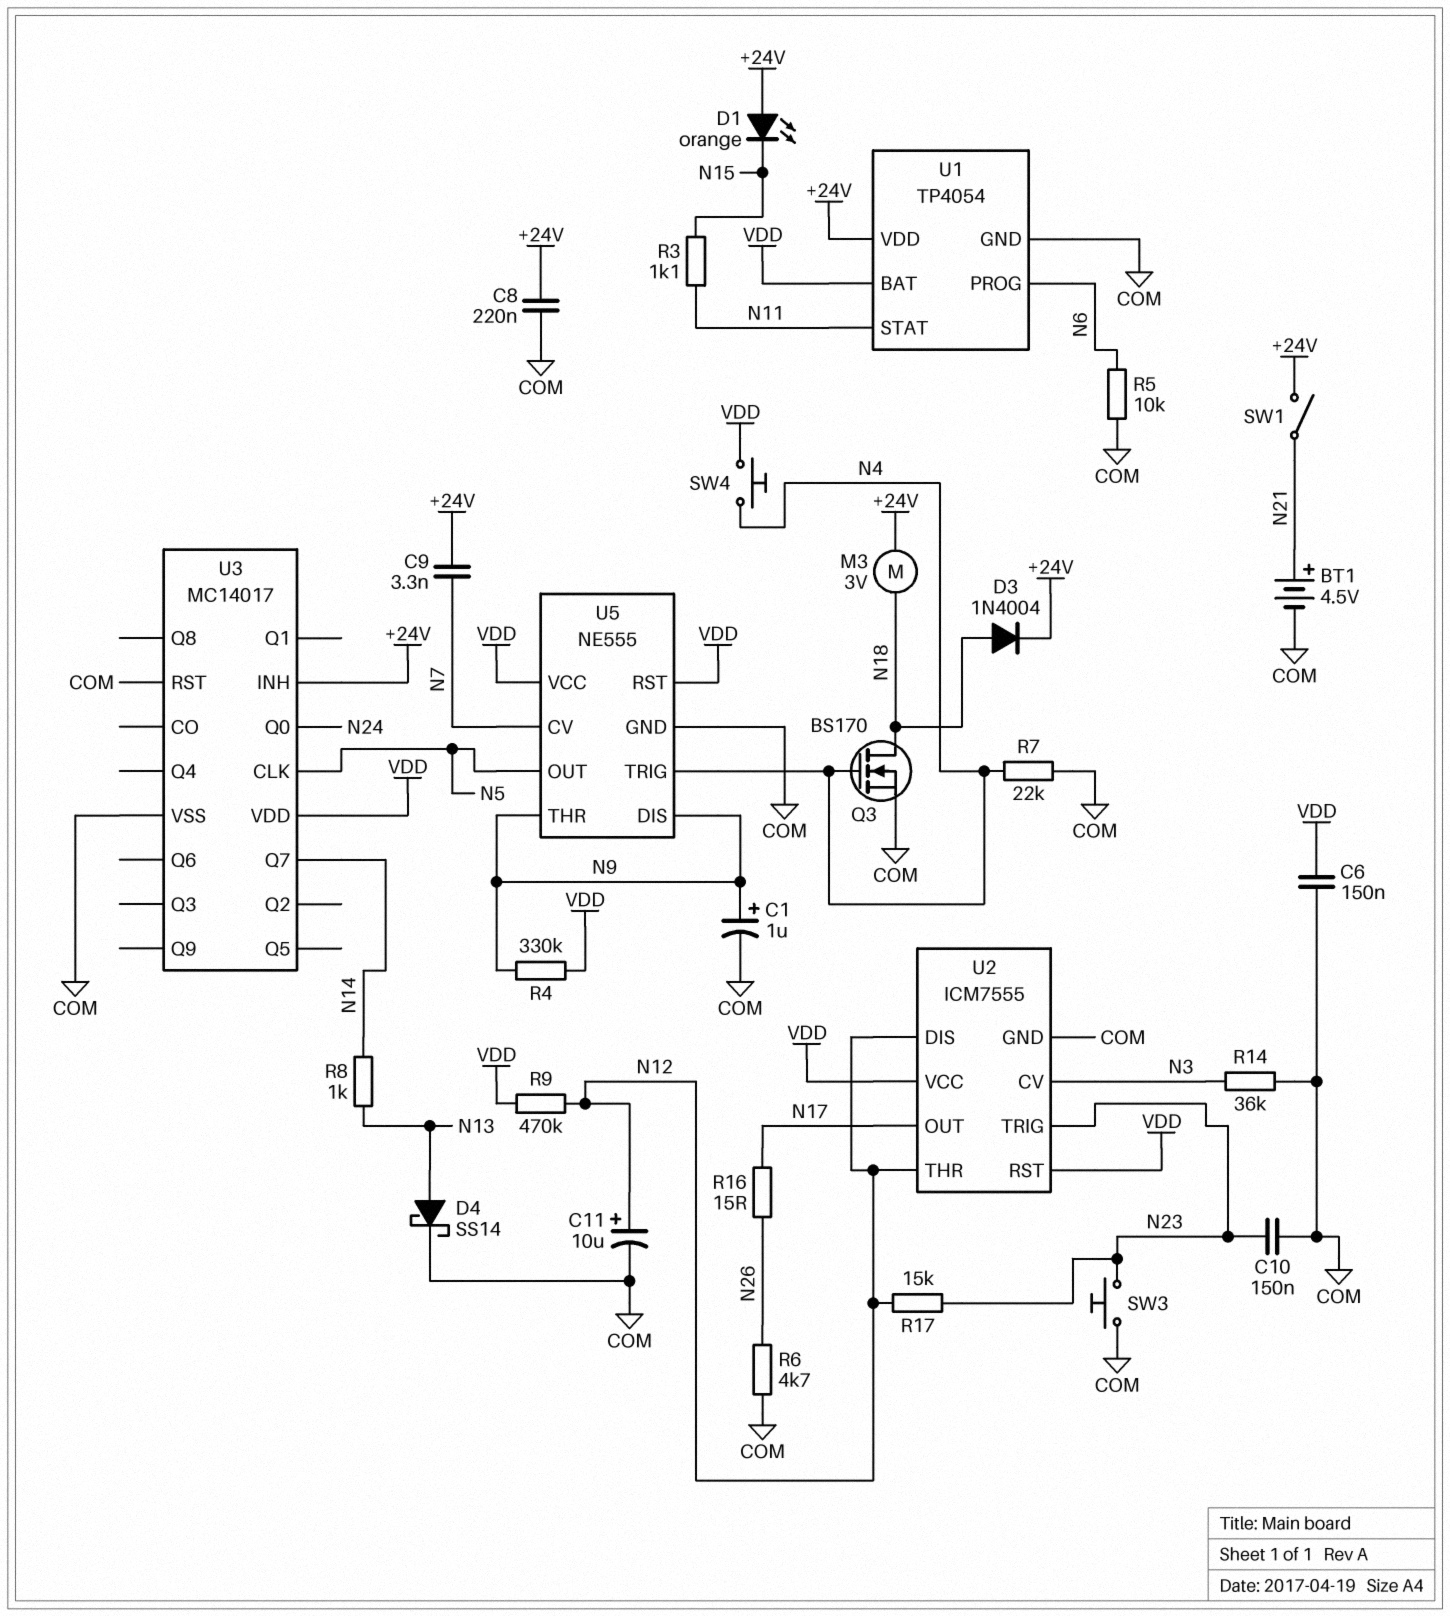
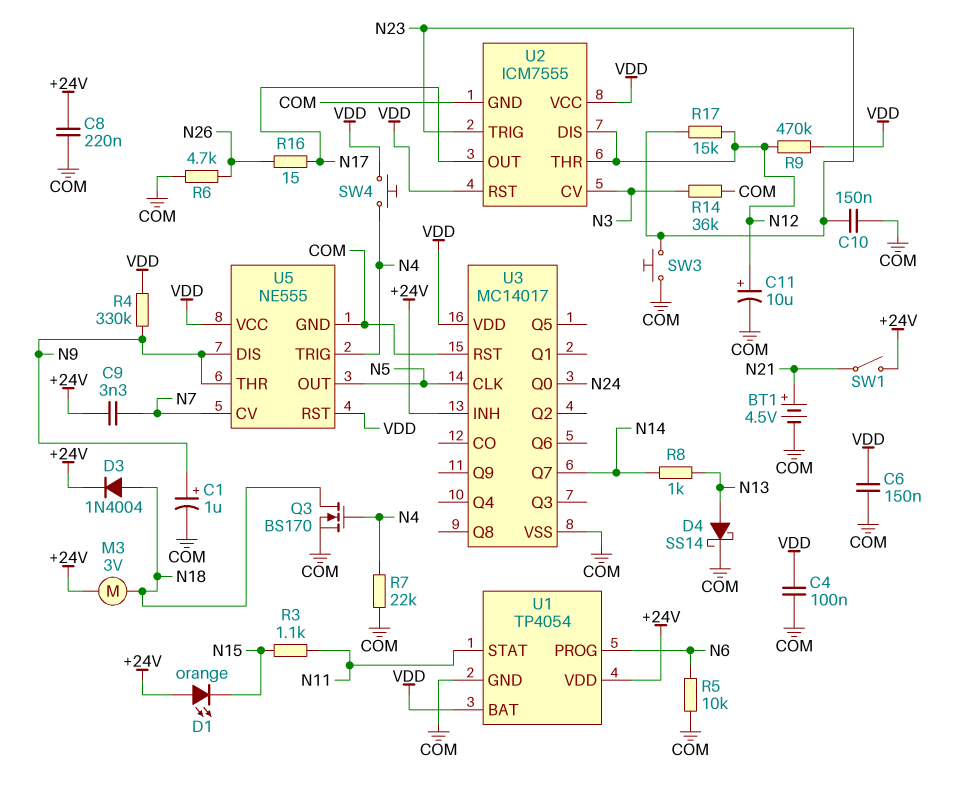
C4: none -> 100nF (COM, VDD)

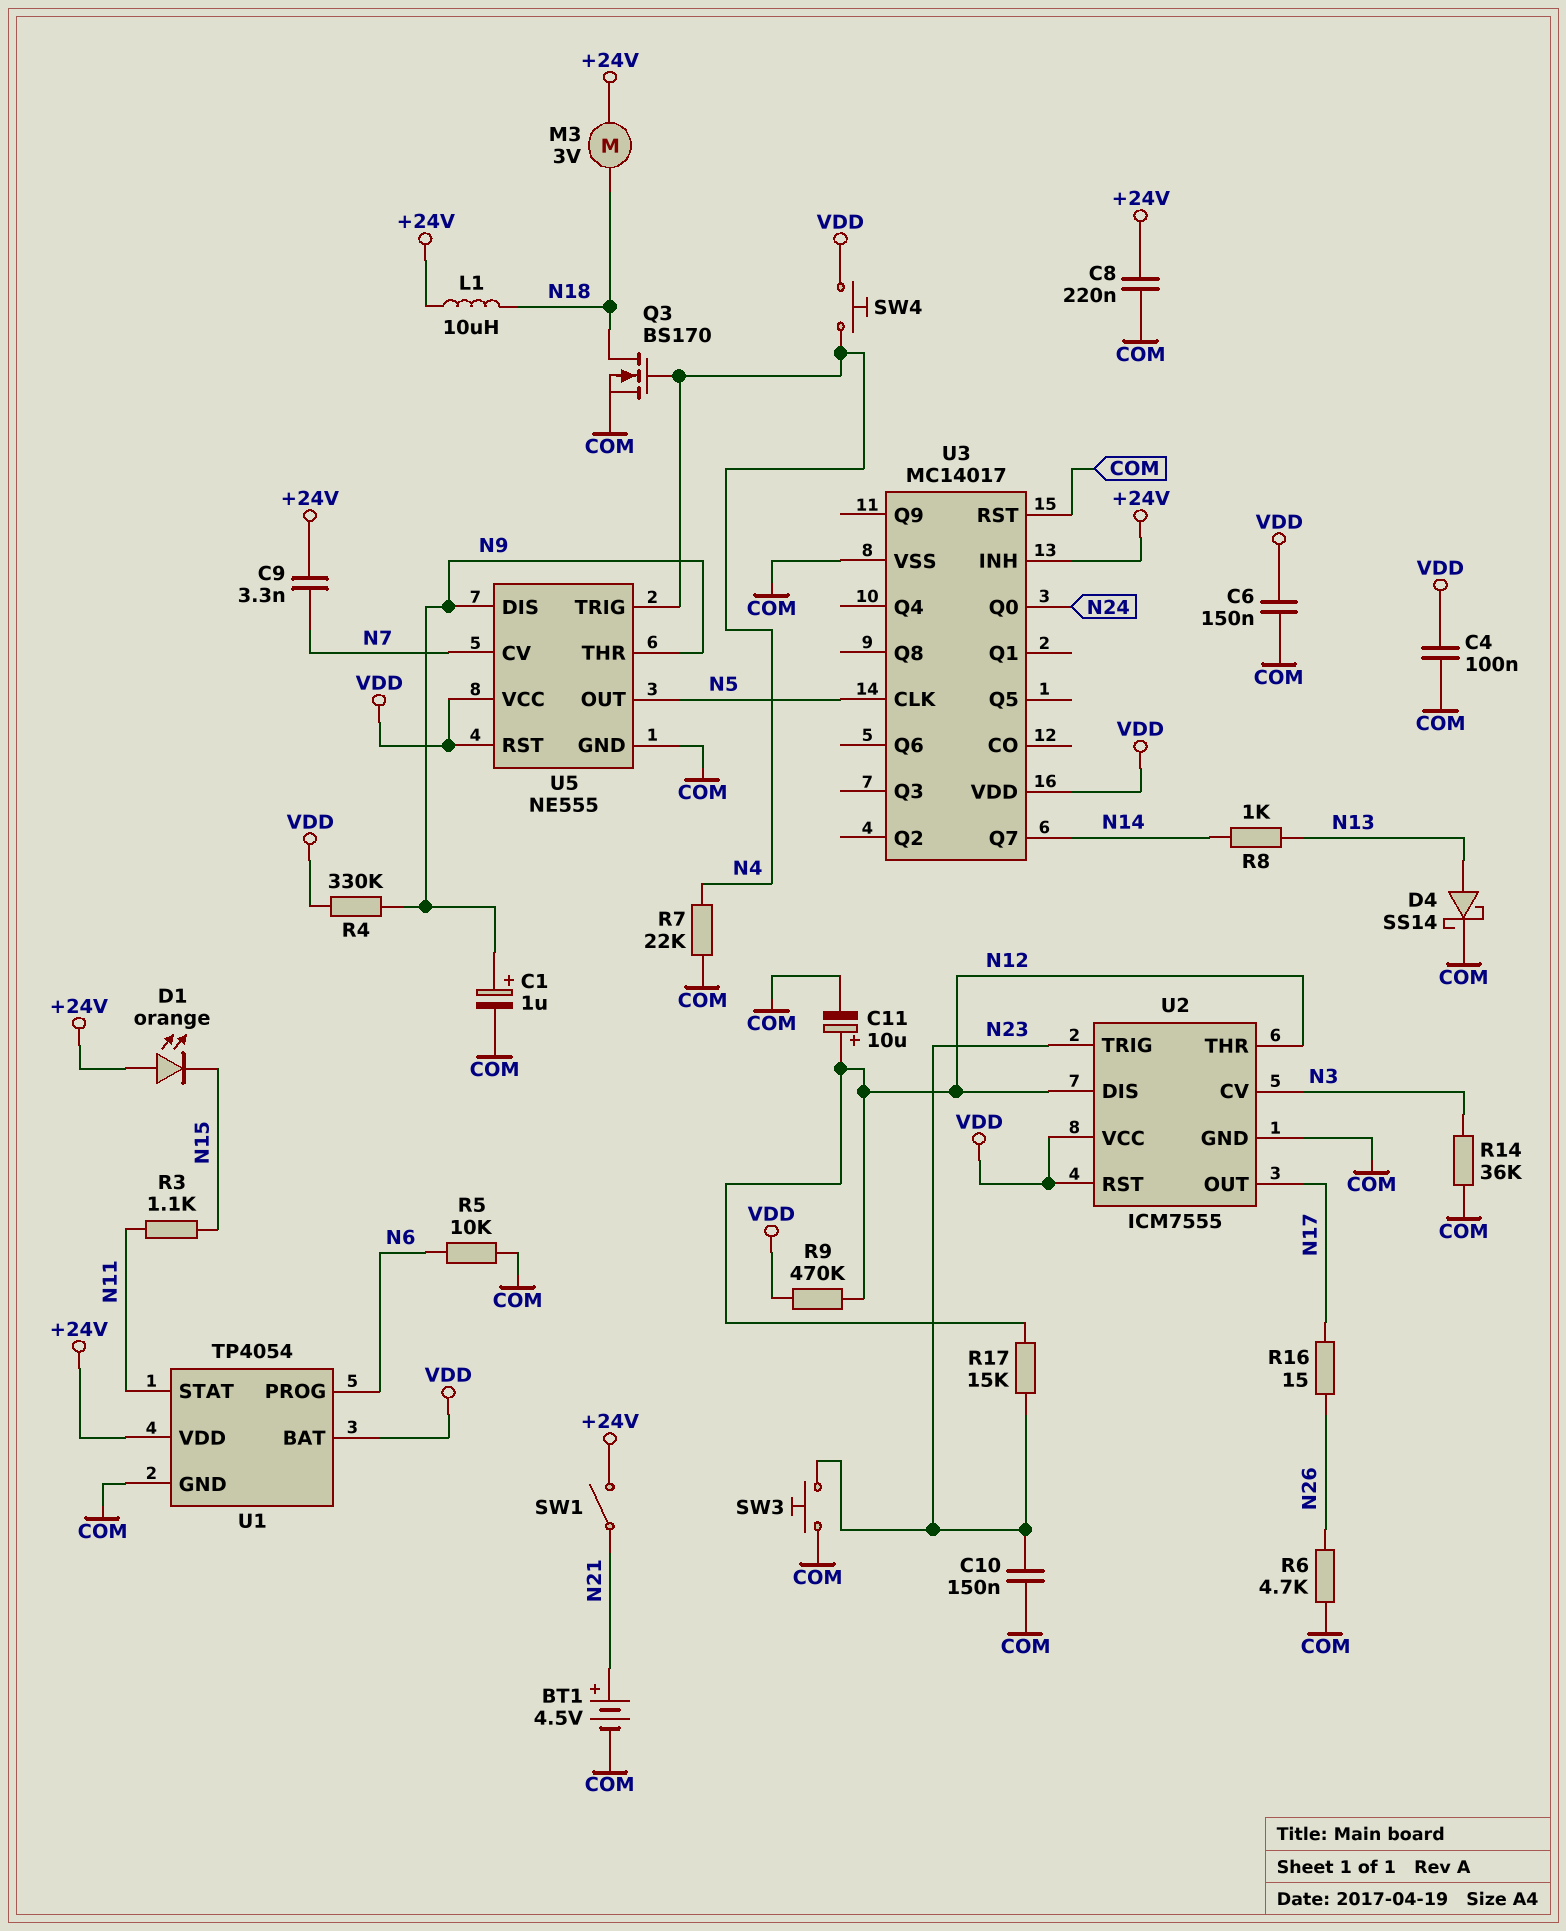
D3: diode 1N4004 (A N18, K +24V) -> none
L1: none -> 10uH (+24V, N18)

